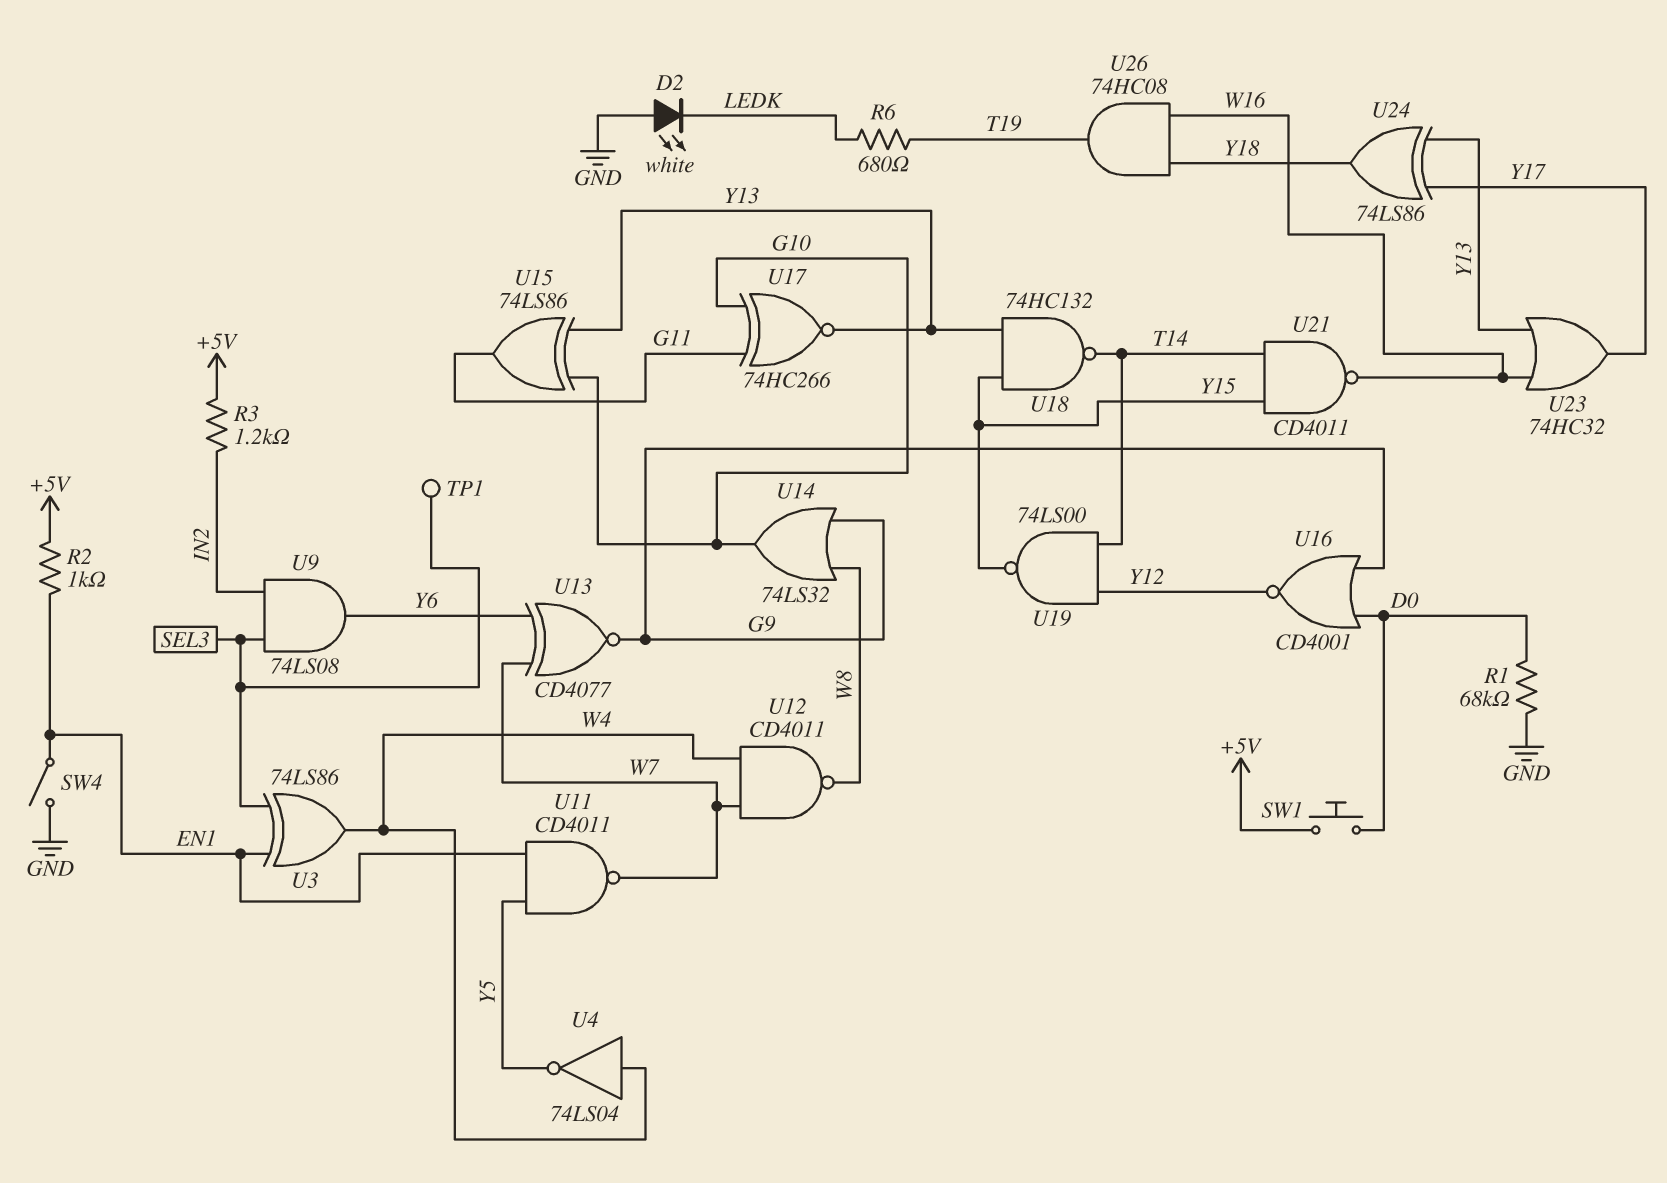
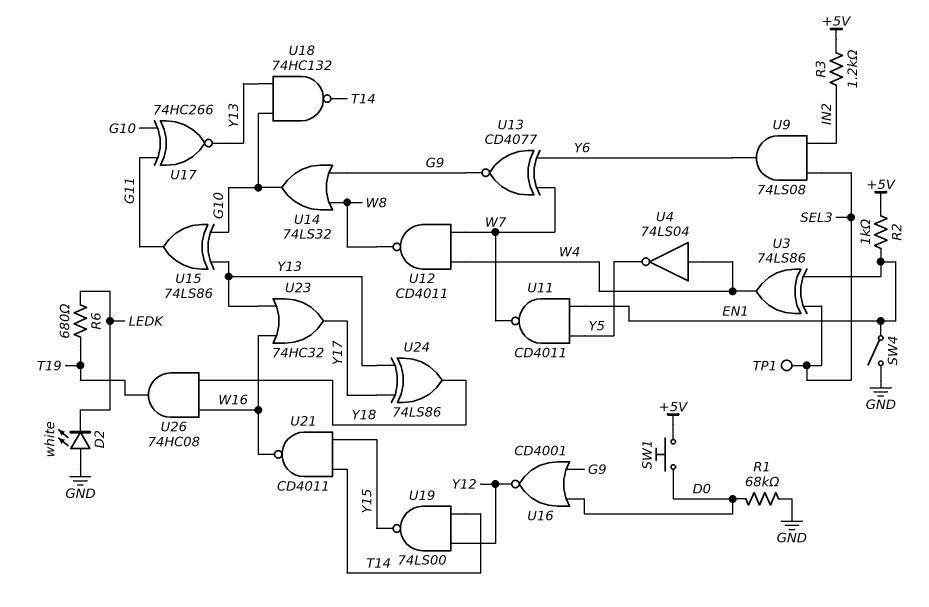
U18: NAND 74HC132 (in Y13, in Y15, out T14) -> NAND 74HC132 (in G10, in Y13, out T14)

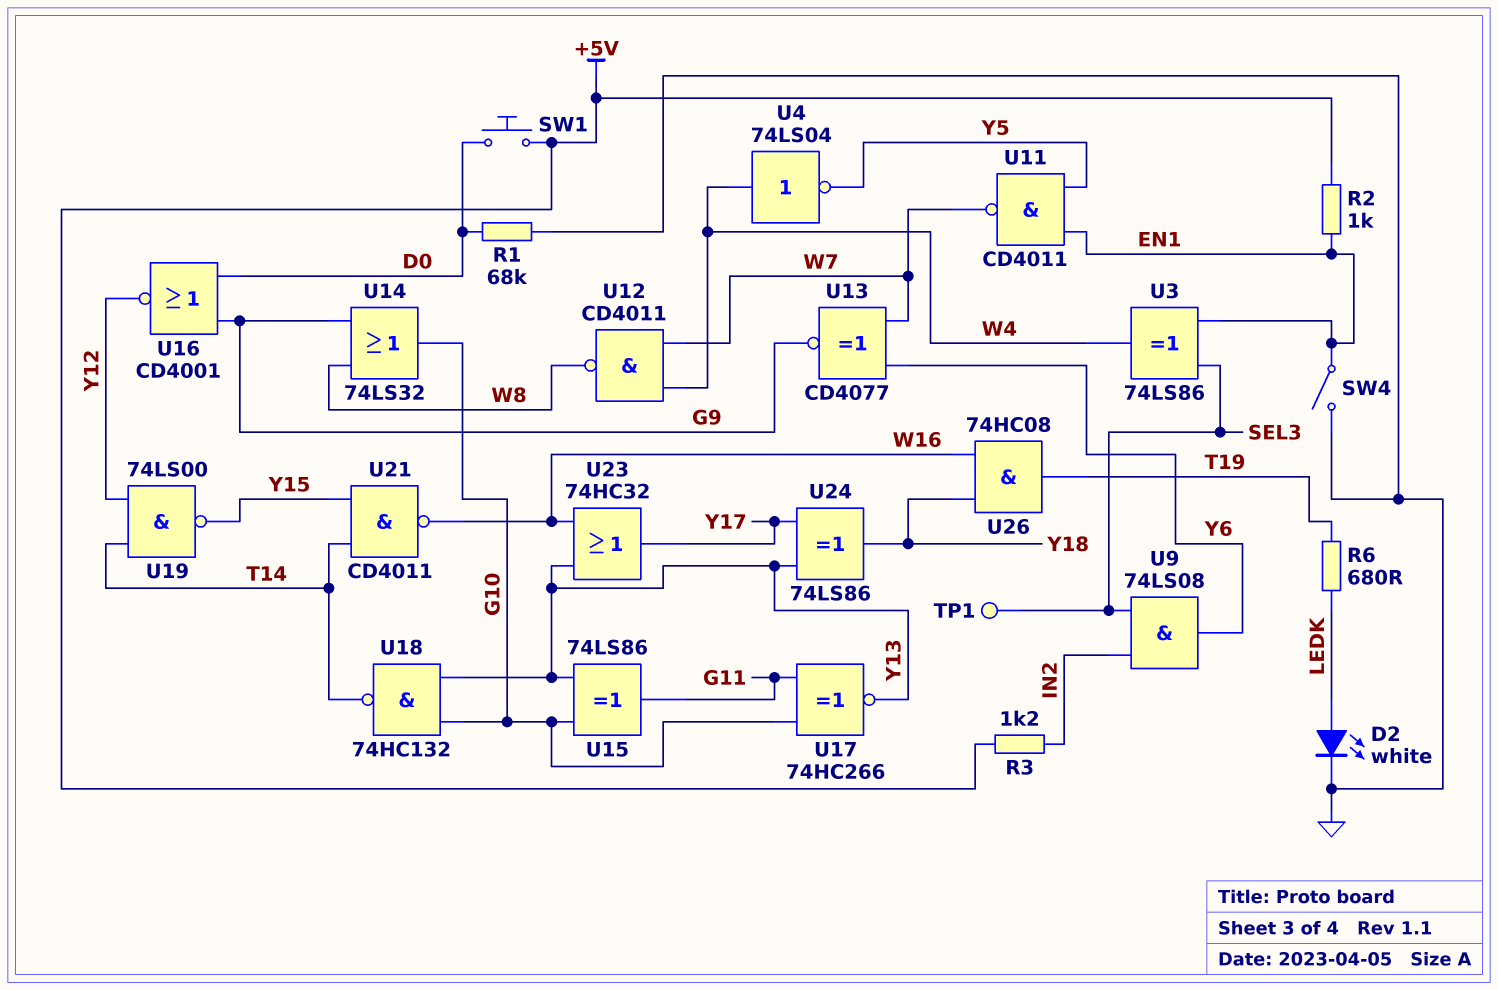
D2: LED white (A GND, K LEDK) -> LED white (A LEDK, K GND)

